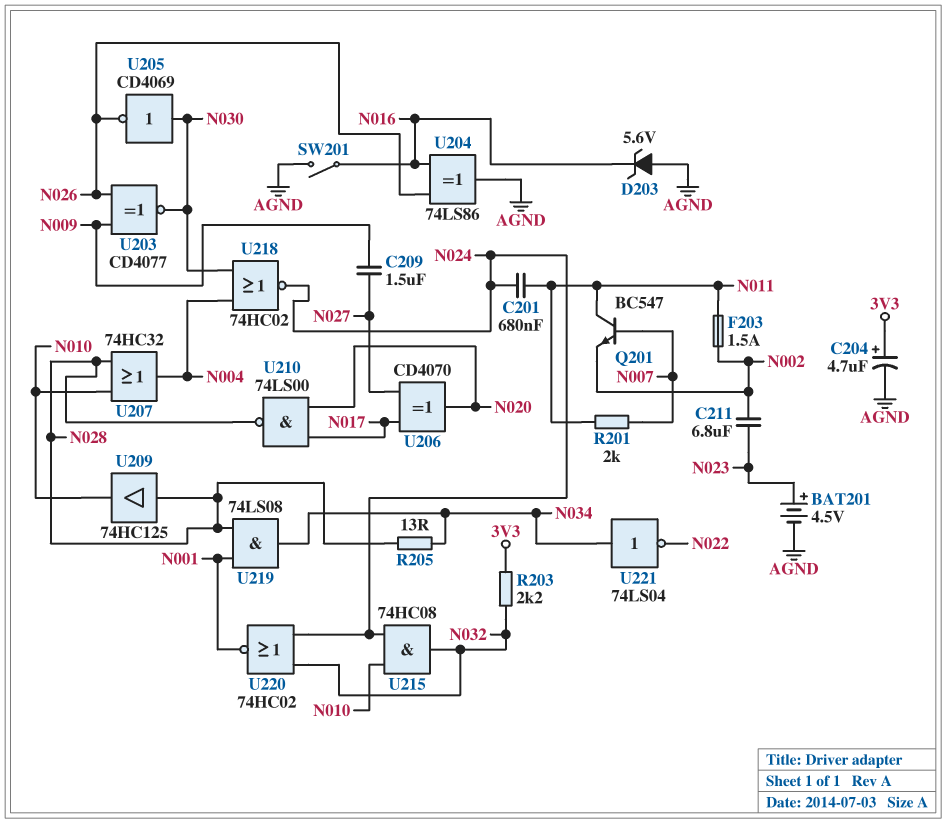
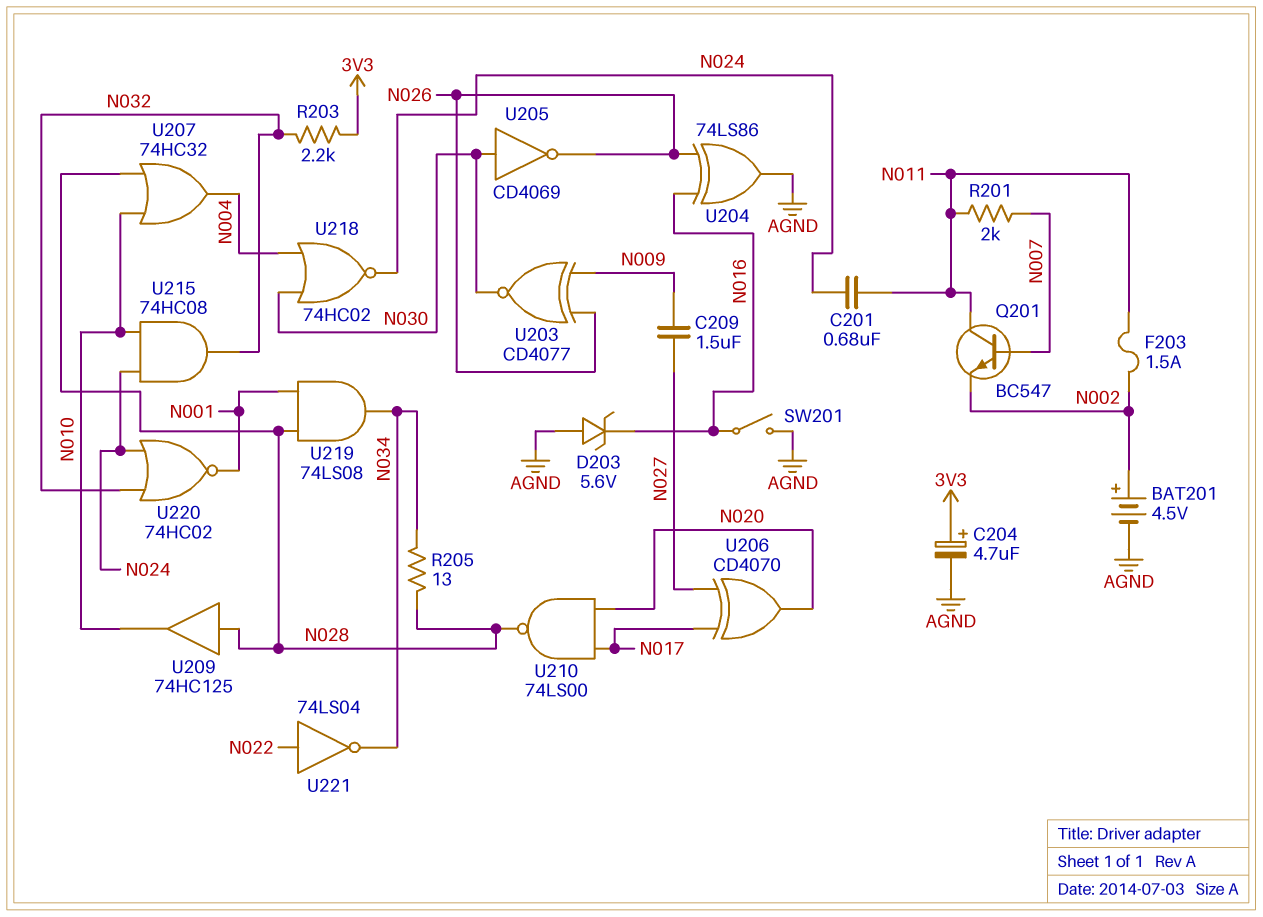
BAT201: 4.5V (plus N023, minus AGND) -> 4.5V (plus N002, minus AGND)
C211: 6.8uF (N002, N023) -> none
U221: NOT 74LS04 (in N034, out N022) -> NOT 74LS04 (in N022, out N034)

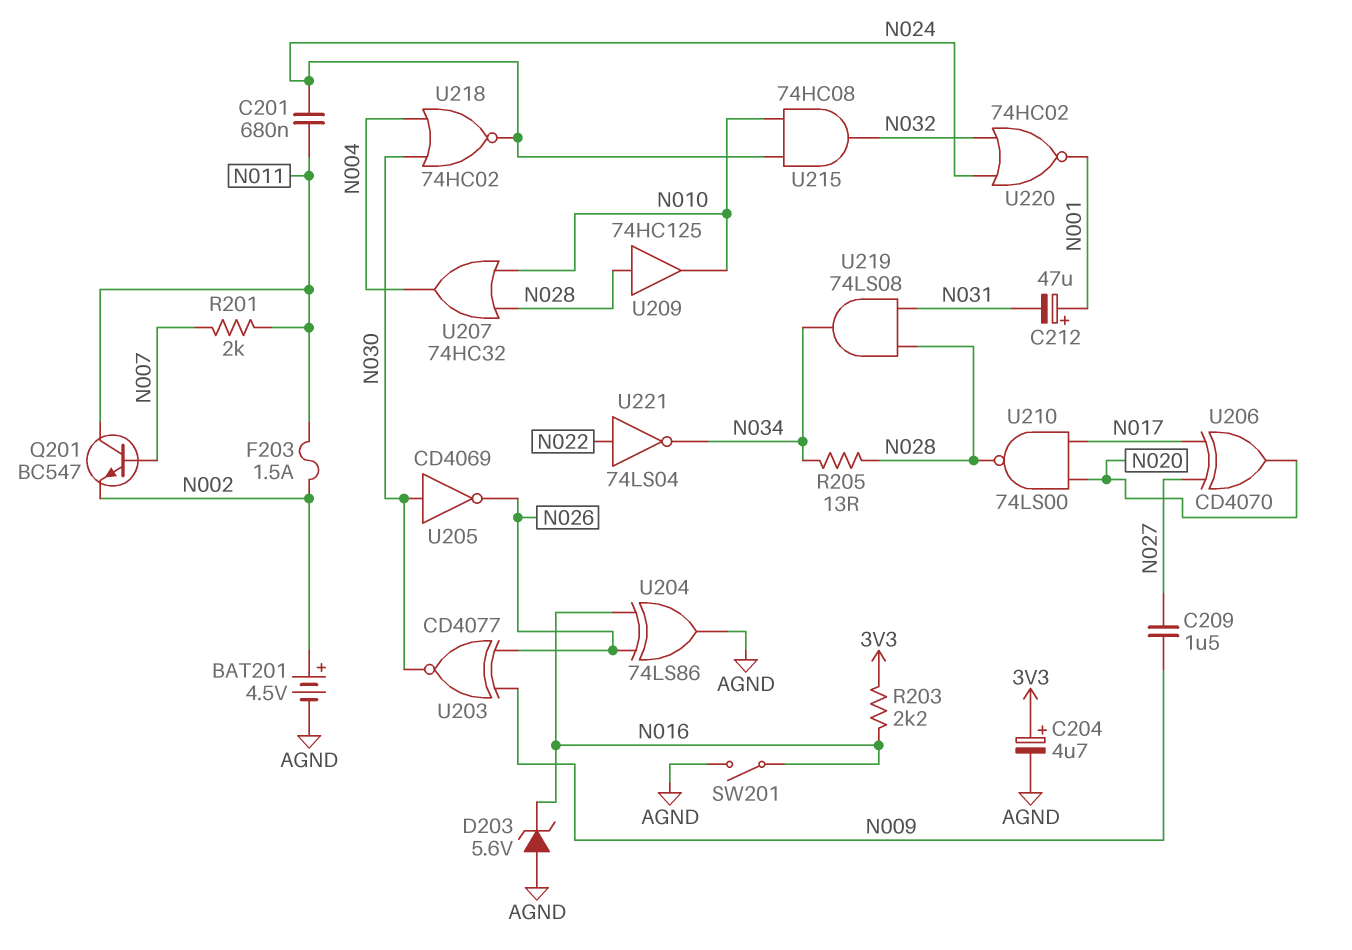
C212: none -> 47uF (plus N001, minus N031)
R203: 2.2k (3V3, N032) -> 2.2k (3V3, N016)
U219: AND 74LS08 (in N001, in N028, out N034) -> AND 74LS08 (in N028, in N031, out N034)

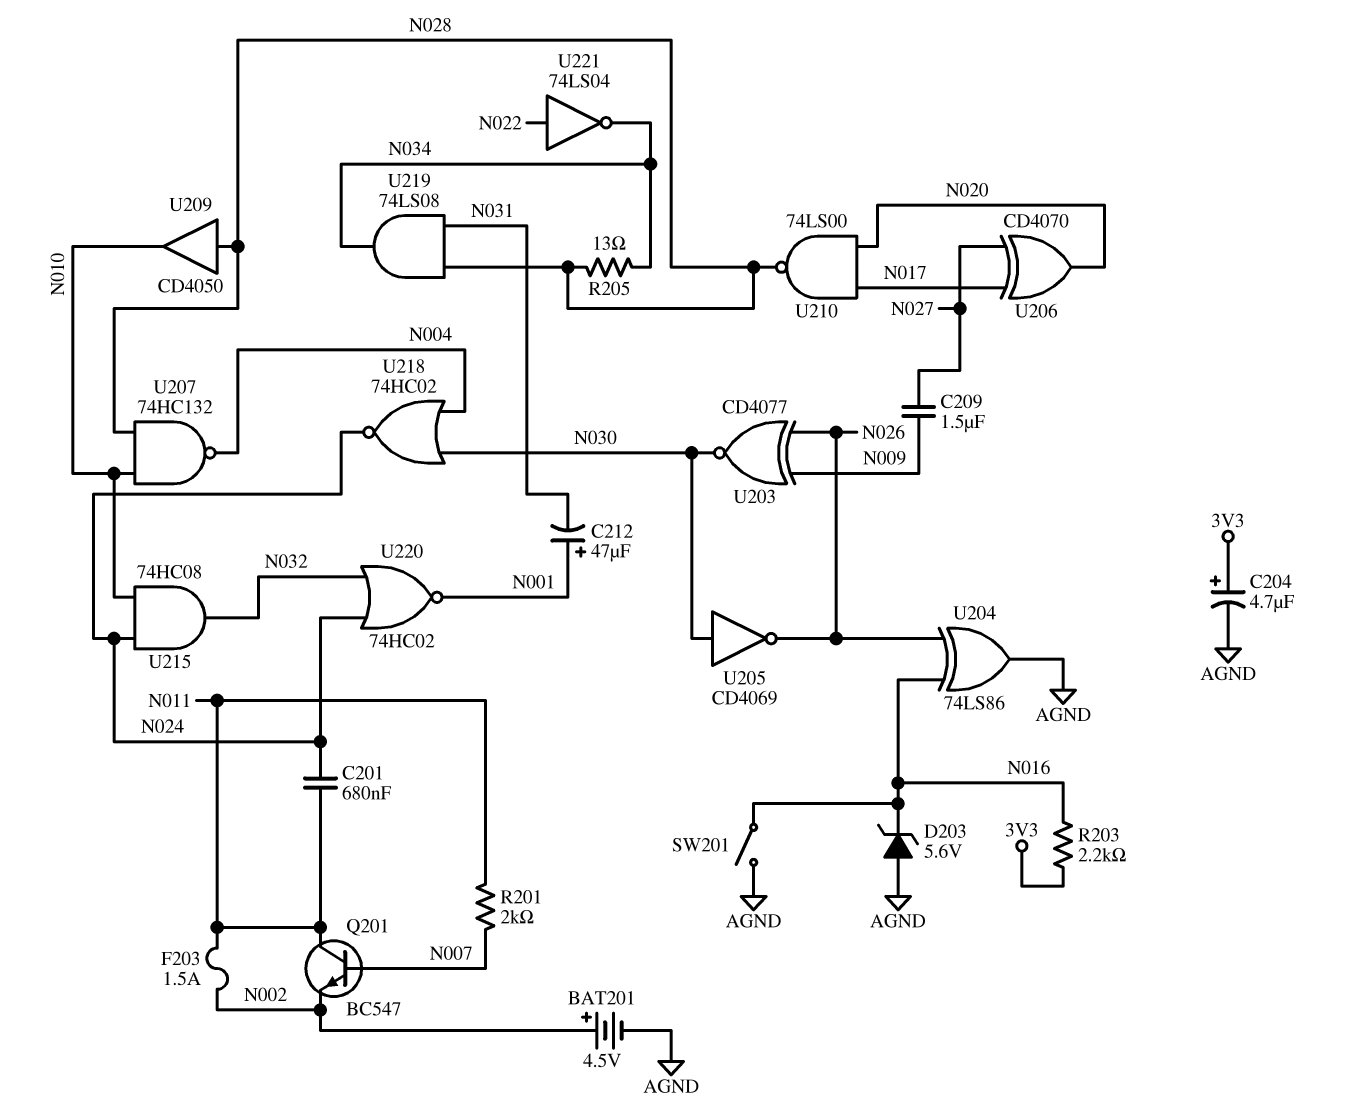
U207: OR 74HC32 (in N010, in N028, out N004) -> NAND 74HC132 (in N010, in N028, out N004)
U209: buffer 74HC125 (in N028, out N010) -> buffer CD4050 (in N028, out N010)

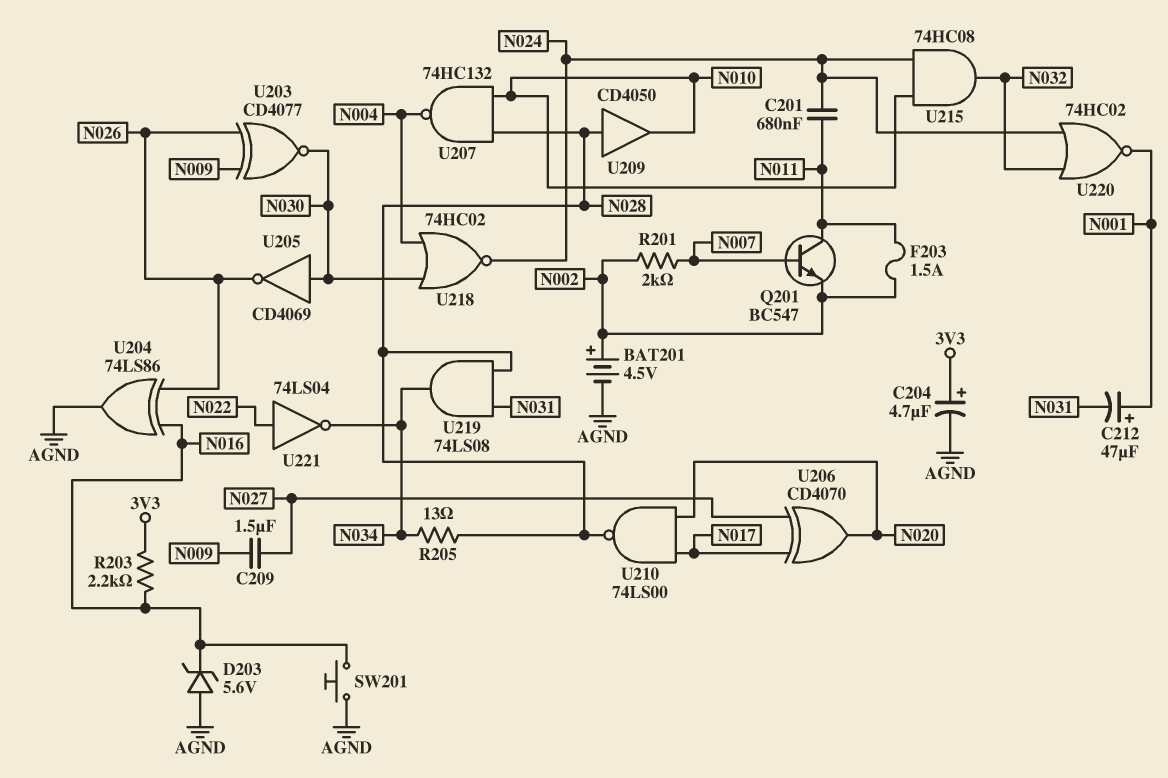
R201: 2k (N007, N011) -> 2k (N002, N007)
SW201: switch (AGND, N016) -> button (AGND, N016)

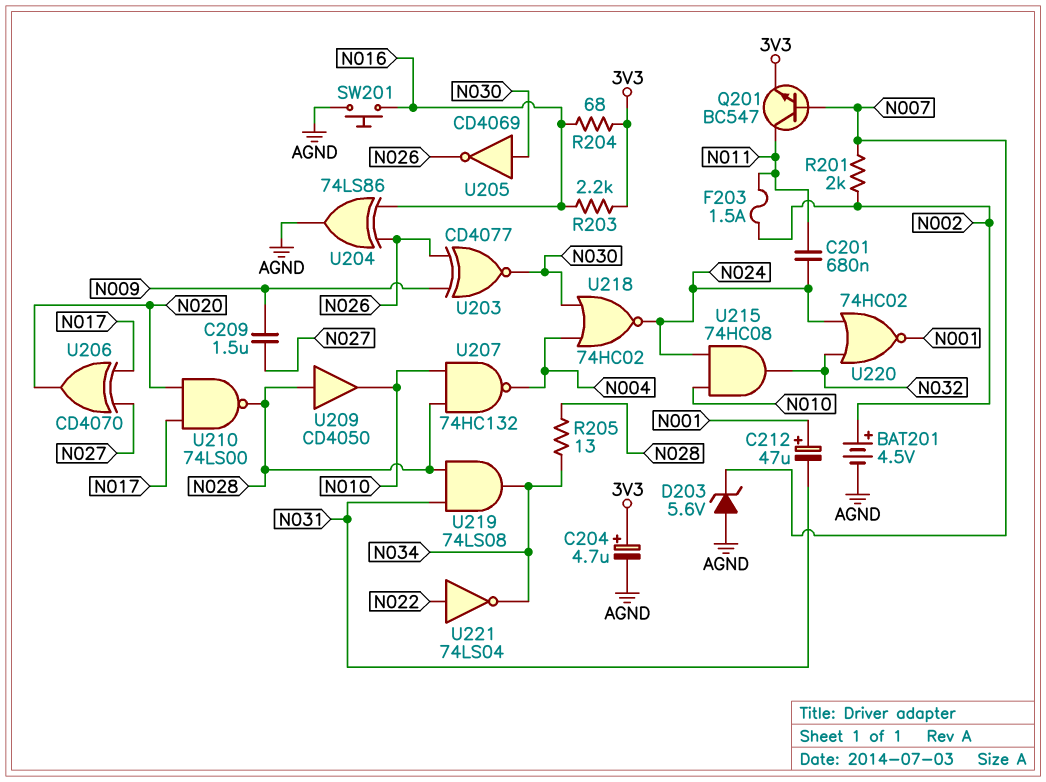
D203: zener 5.6V (A AGND, K N016) -> zener 5.6V (A AGND, K N007)
Q201: NPN BC547 (B N007, C N011, E N002) -> NPN BC547 (B N007, C N011, E 3V3)
R204: none -> 68 (3V3, N016)

